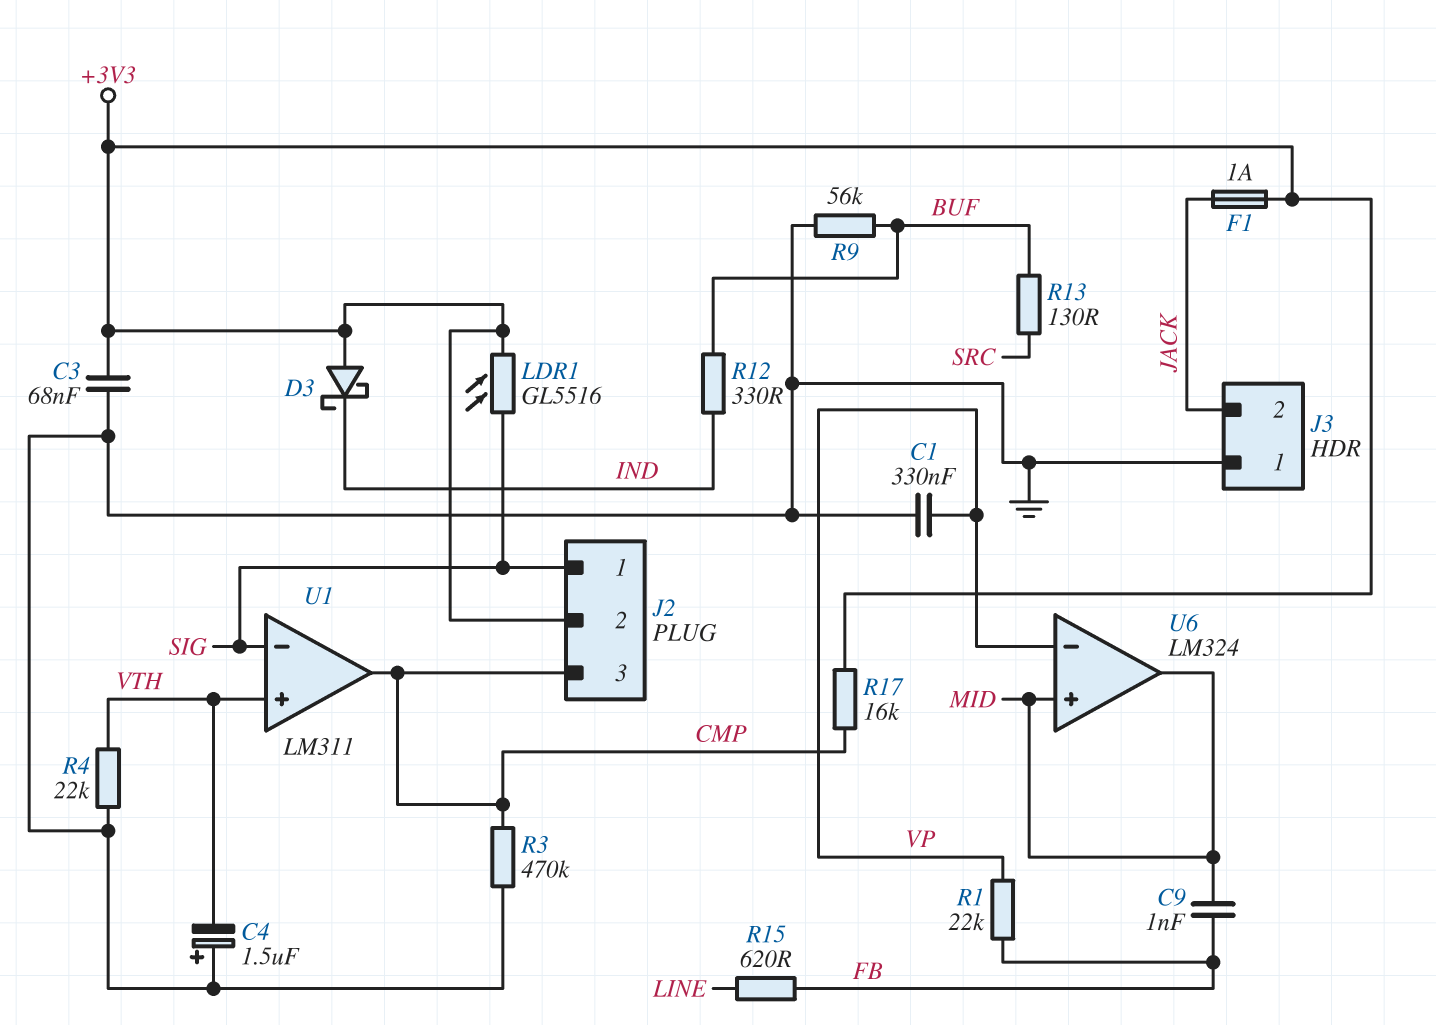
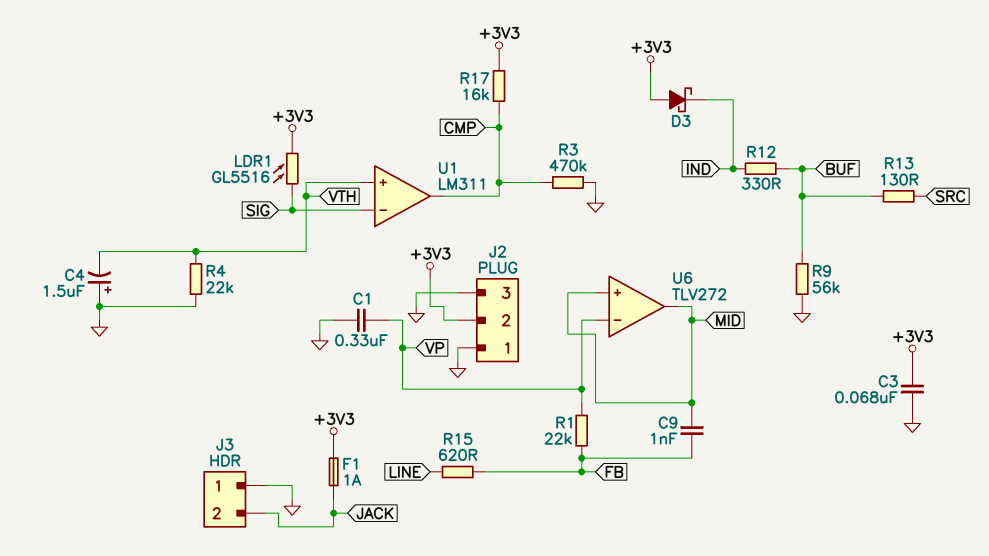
J2 pin 1: SIG -> GND
J2 pin 3: CMP -> GND
U6: LM324 -> TLV272

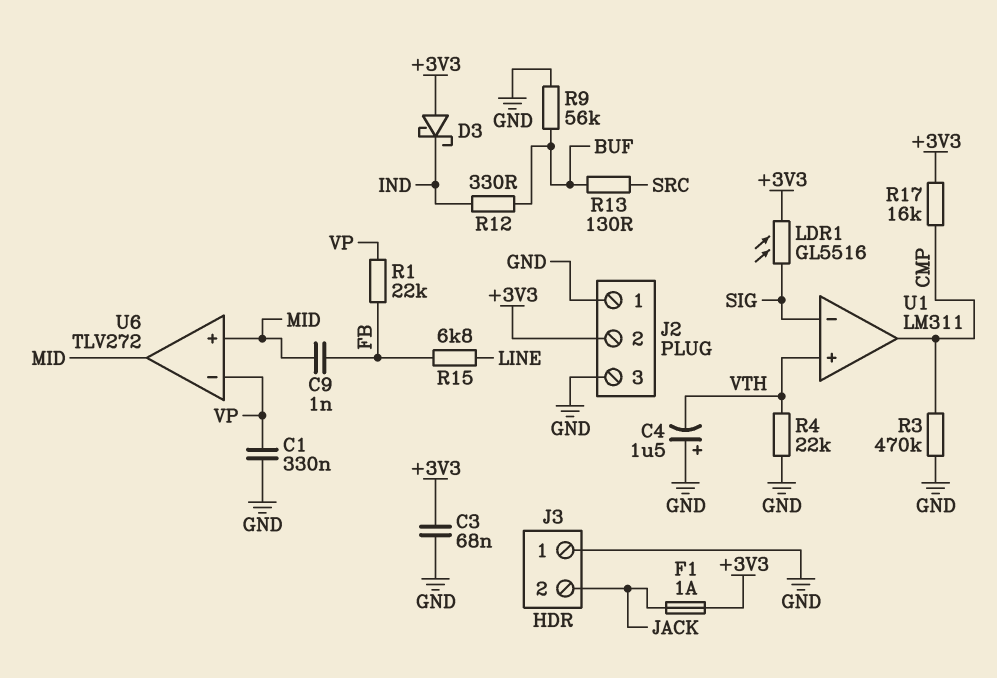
R15: 620 (FB, LINE) -> 6.8k (FB, LINE)

